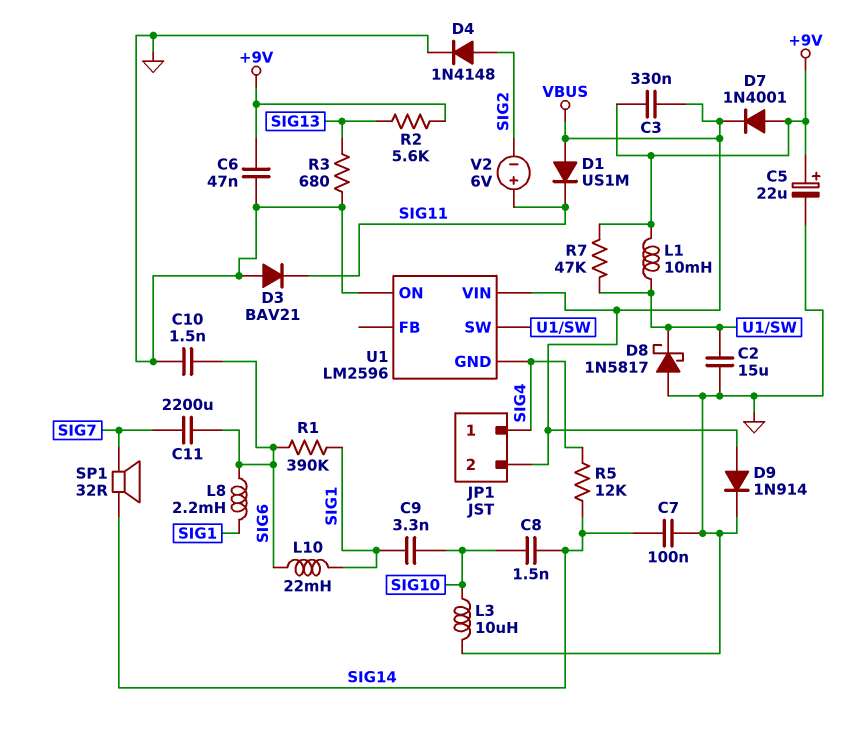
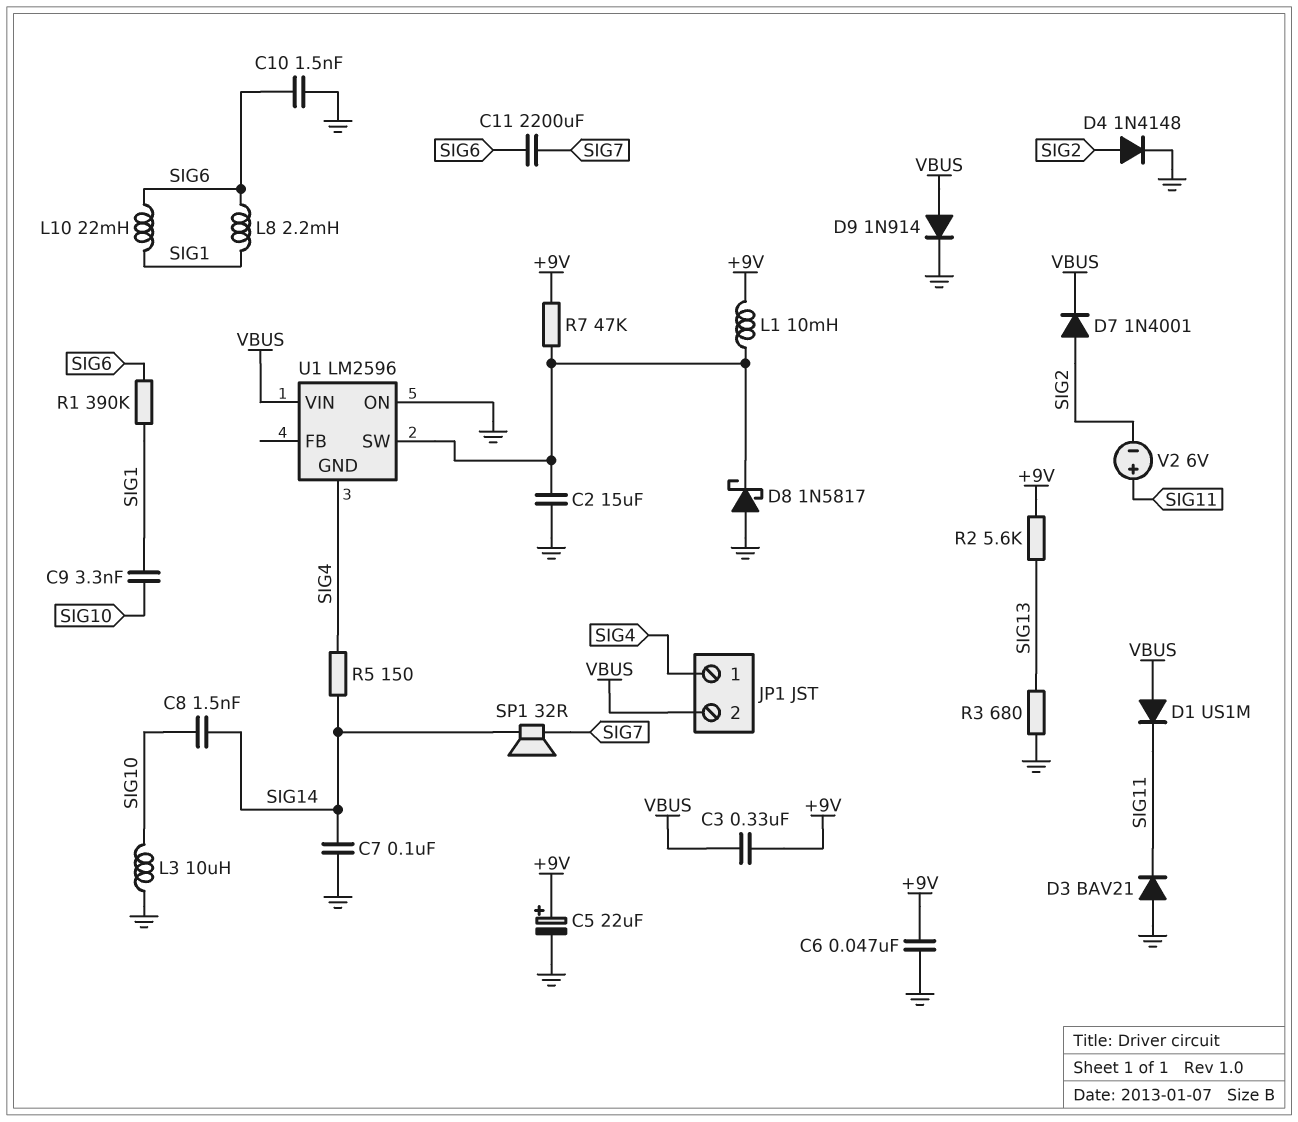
D7: diode 1N4001 (A +9V, K VBUS) -> diode 1N4001 (A SIG2, K VBUS)
R5: 12k (SIG4, SIG14) -> 150 (SIG4, SIG14)

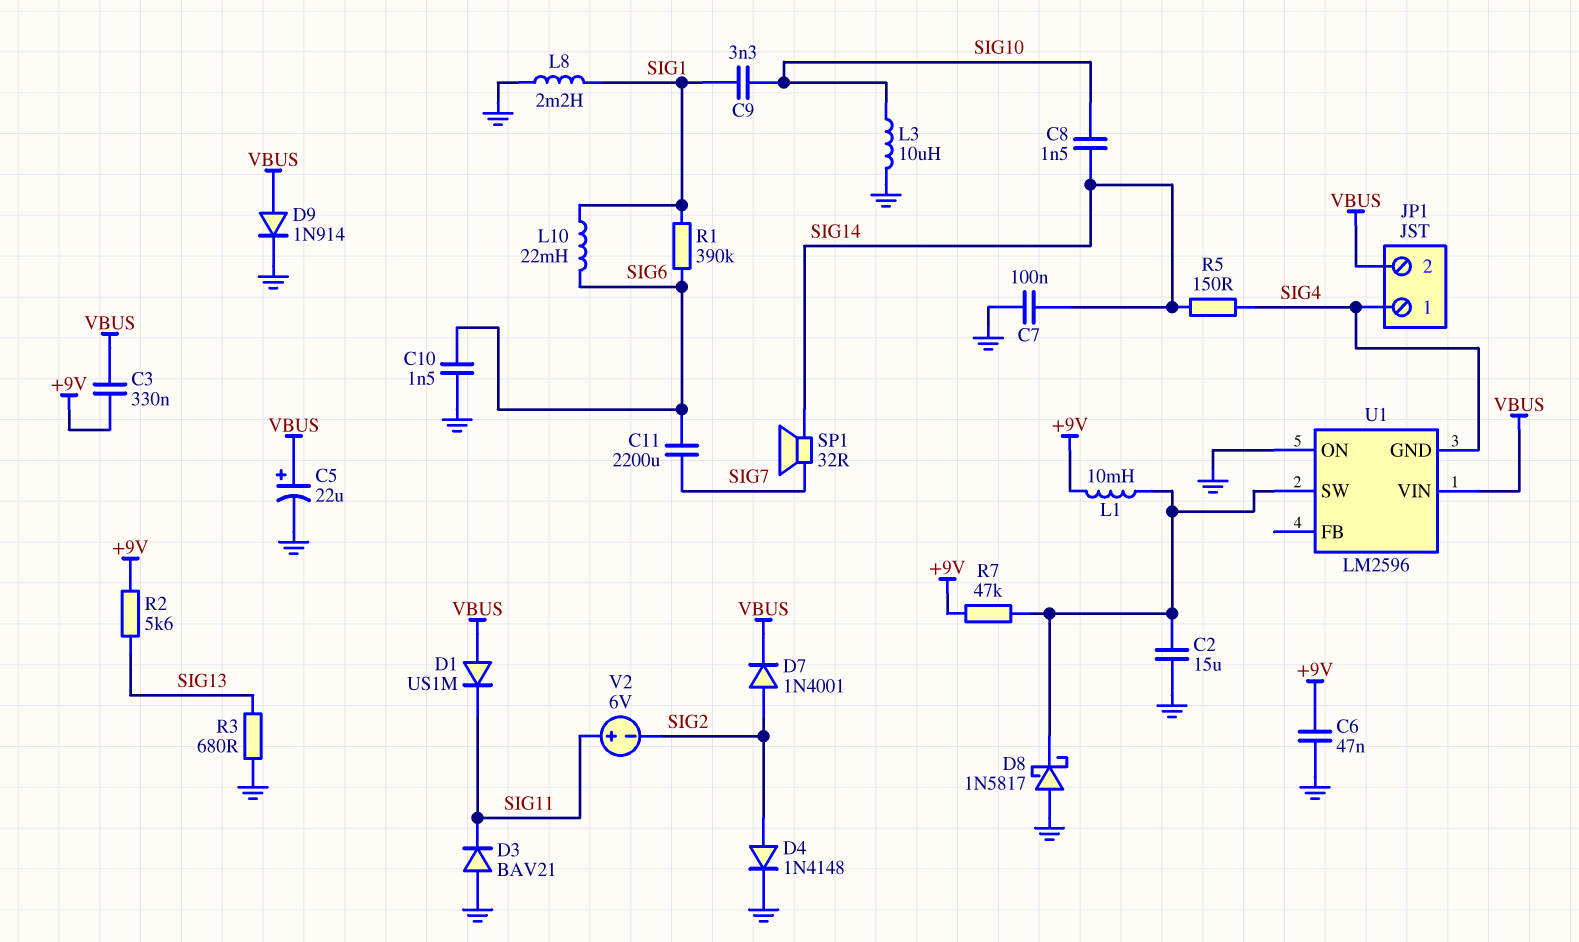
C5: 22uF (plus +9V, minus GND) -> 22uF (plus VBUS, minus GND)
L8: 2.2mH (SIG1, SIG6) -> 2.2mH (GND, SIG1)

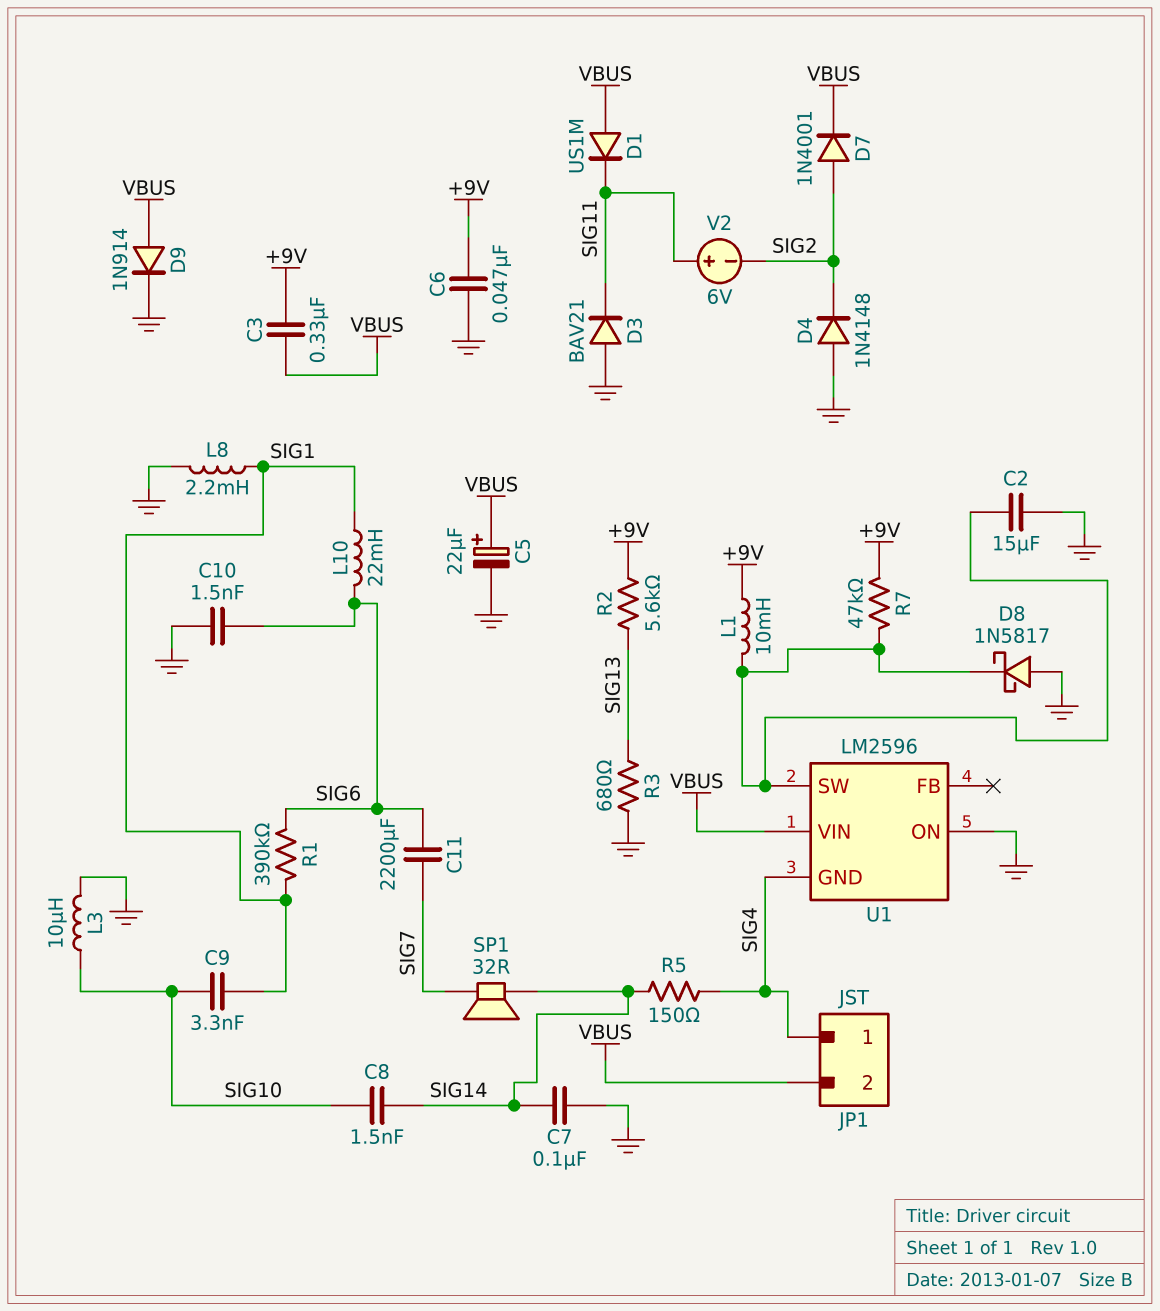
D4: diode 1N4148 (A SIG2, K GND) -> diode 1N4148 (A GND, K SIG2)

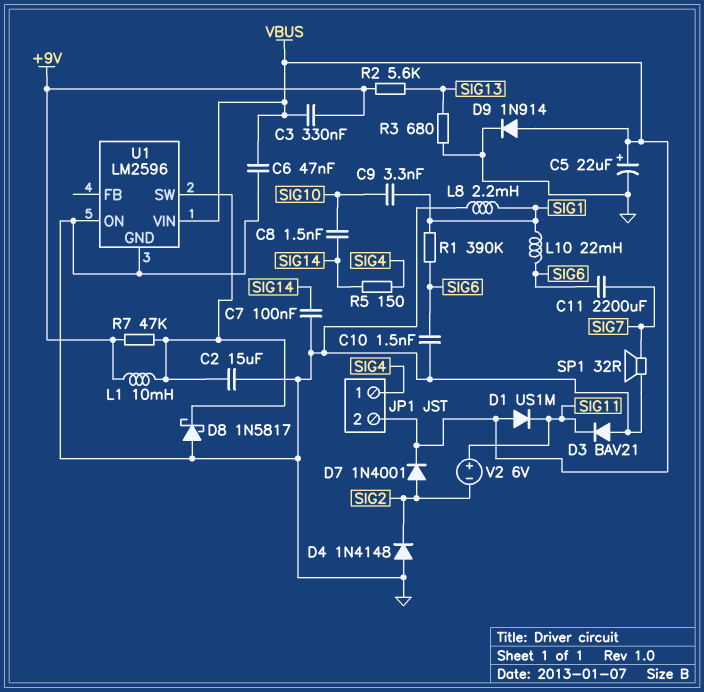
C6: 47nF (+9V, GND) -> 47nF (GND, VBUS)
L3: 10uH (GND, SIG10) -> none
SP1: speaker 32R (SIG7, SIG14) -> speaker 32R (GND, SIG7)
U1 pin GND: SIG4 -> GND

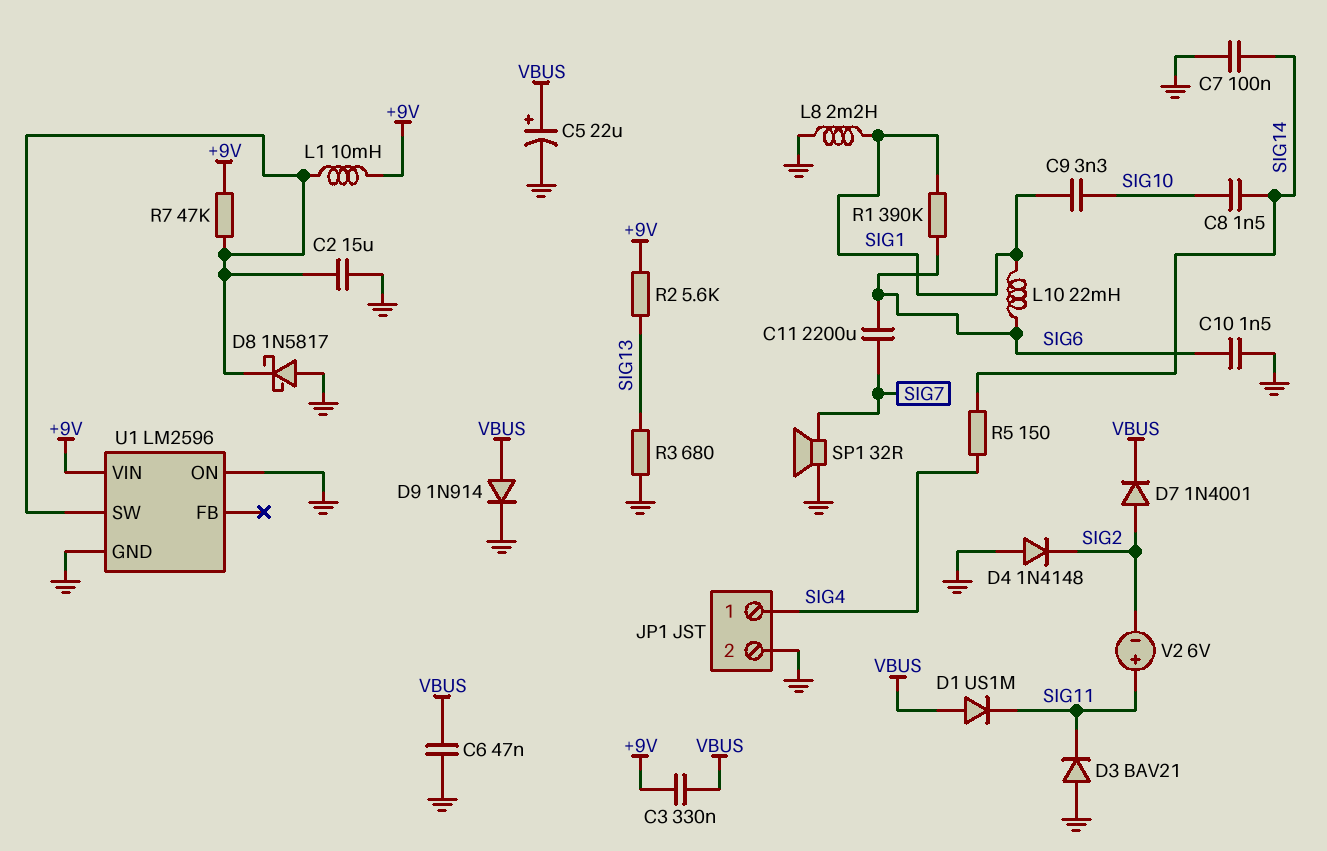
JP1 pin 2: VBUS -> GND
U1 pin VIN: VBUS -> +9V

